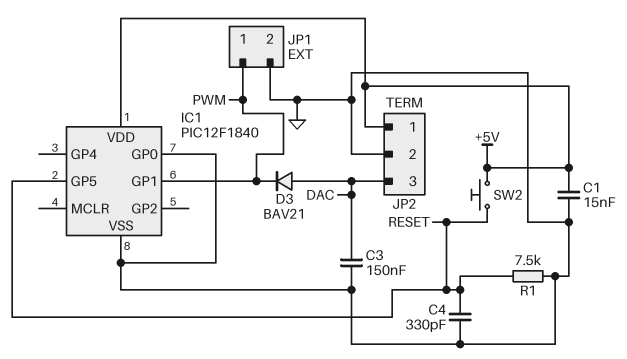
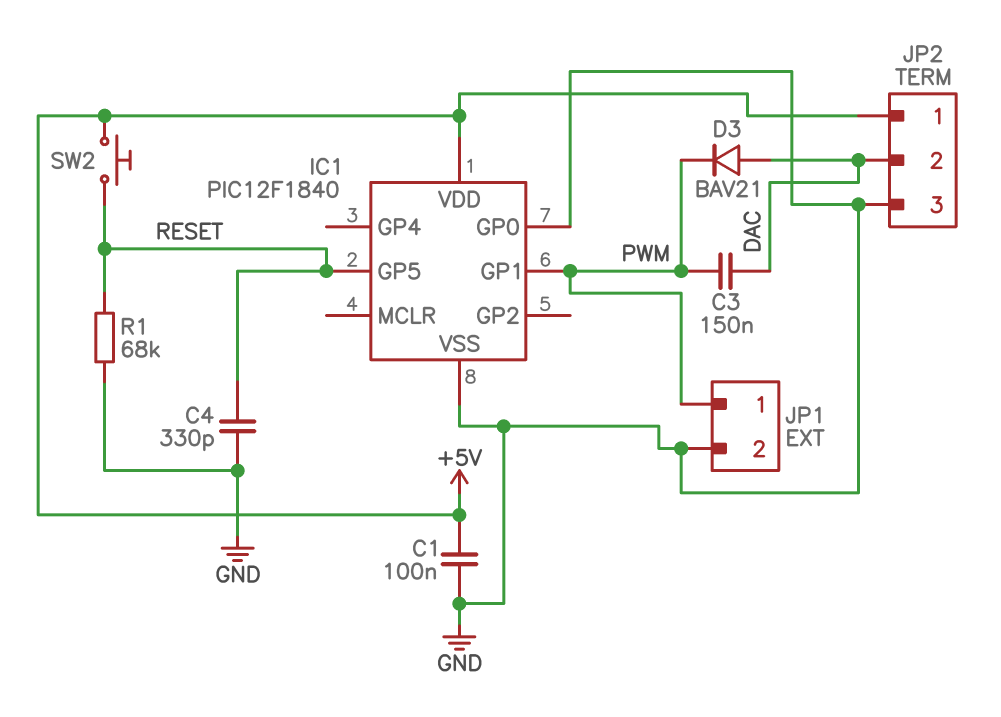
C1: 15nF (+5V, GND) -> 100nF (+5V, GND)
C3: 150nF (DAC, GND) -> 150nF (DAC, PWM)
JP2 pin 2: GND -> DAC
JP2 pin 3: DAC -> GND
R1: 7.5k (GND, RESET) -> 68k (GND, RESET)

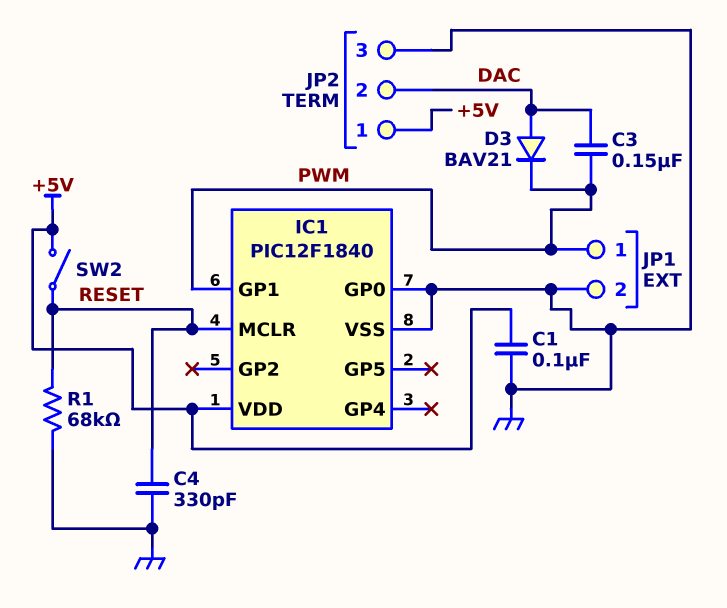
IC1 pin GP5: RESET -> none
IC1 pin MCLR: none -> RESET
SW2: button (+5V, RESET) -> switch (+5V, RESET)

